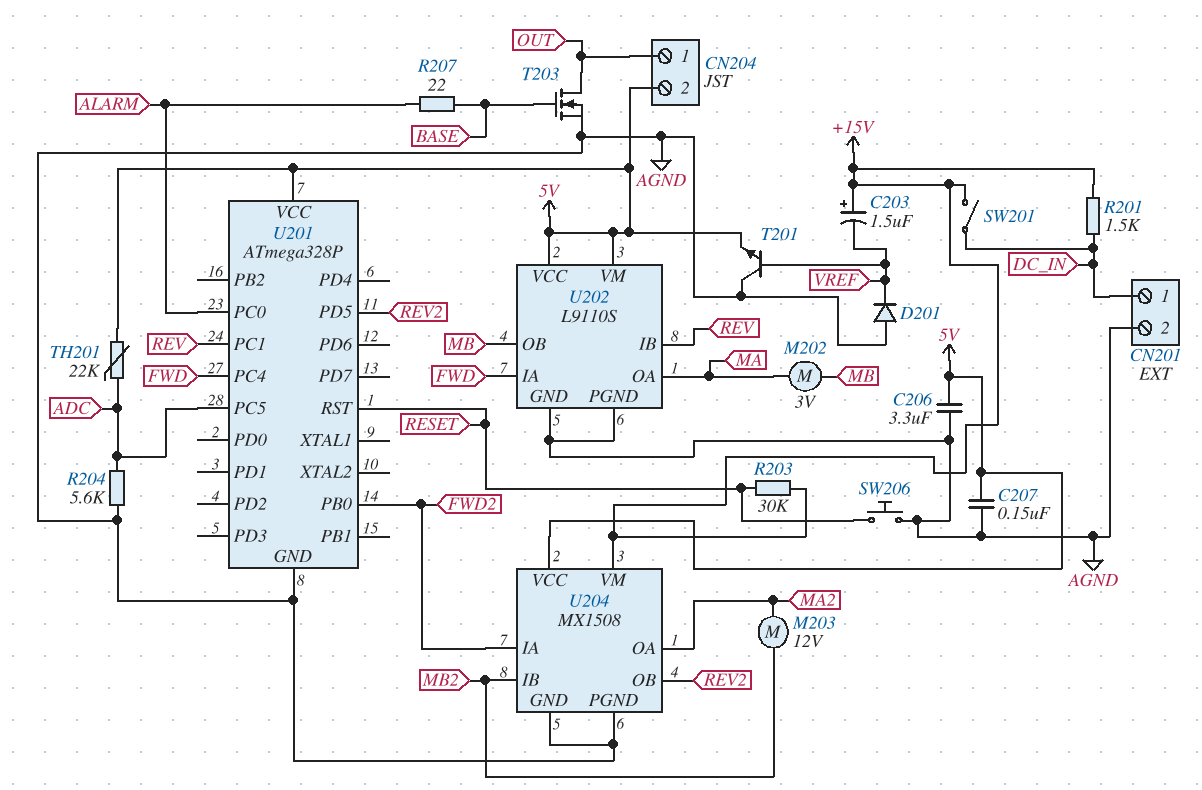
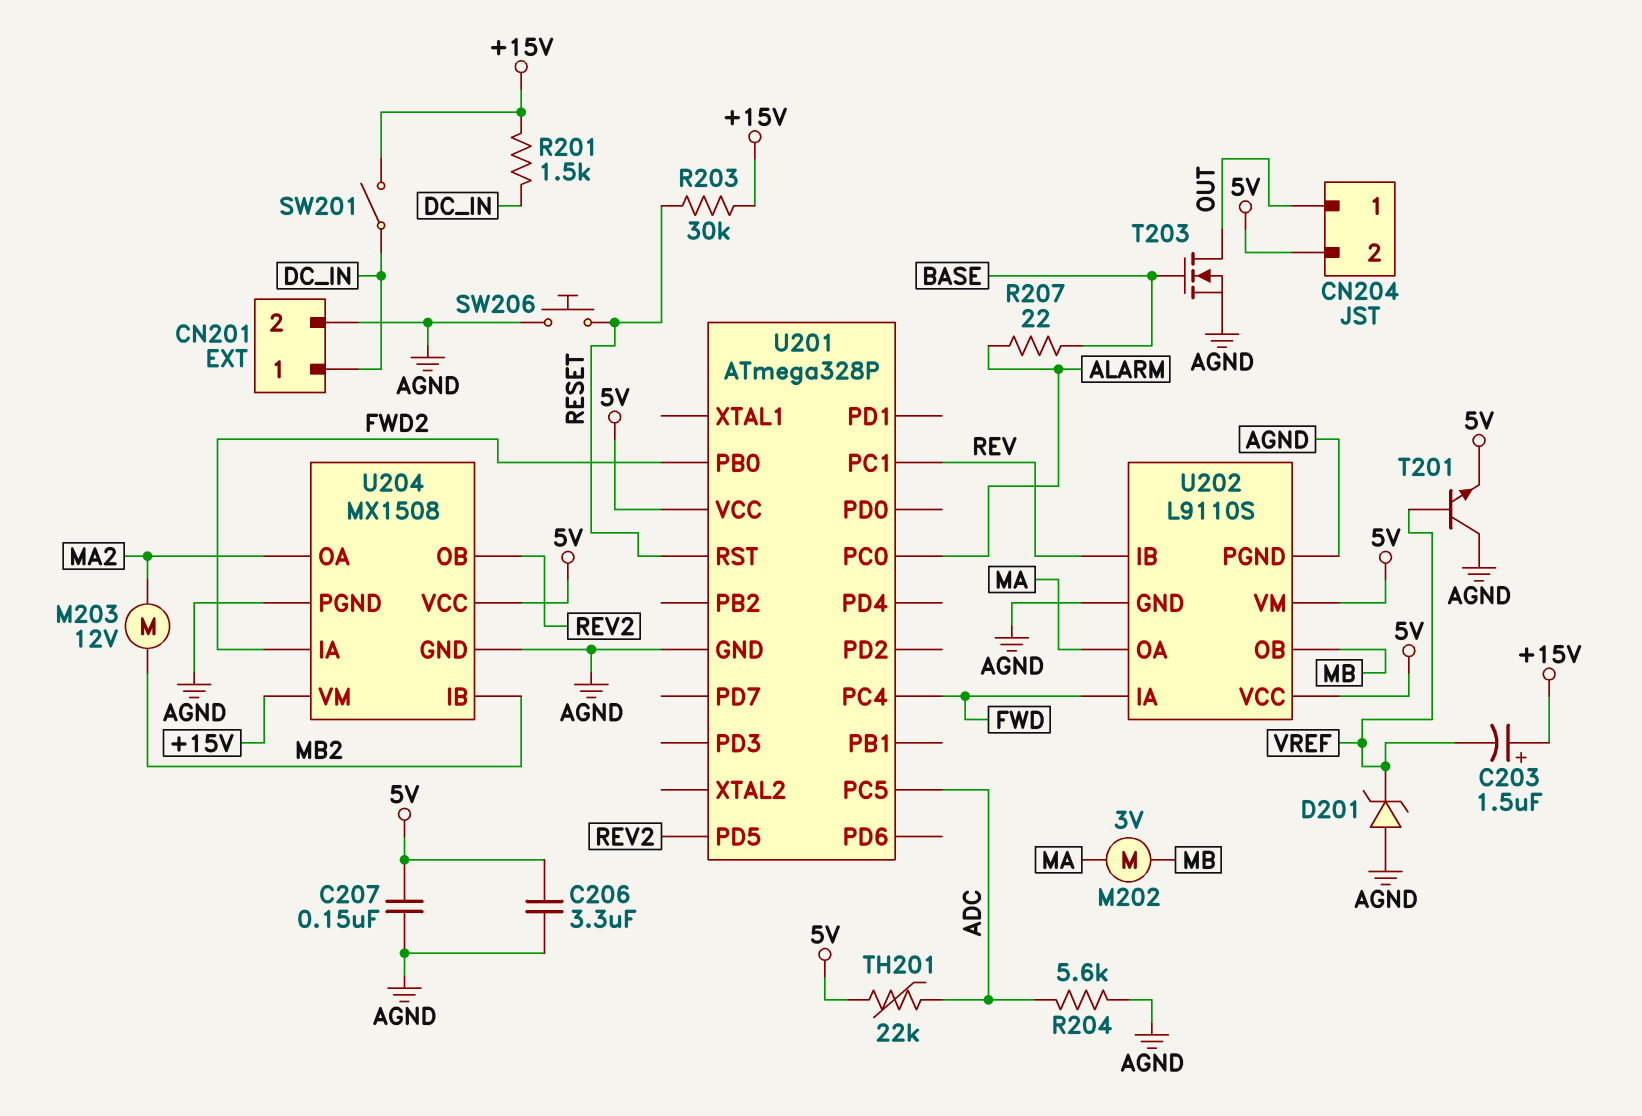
D201: diode (A AGND, K VREF) -> zener (A AGND, K VREF)

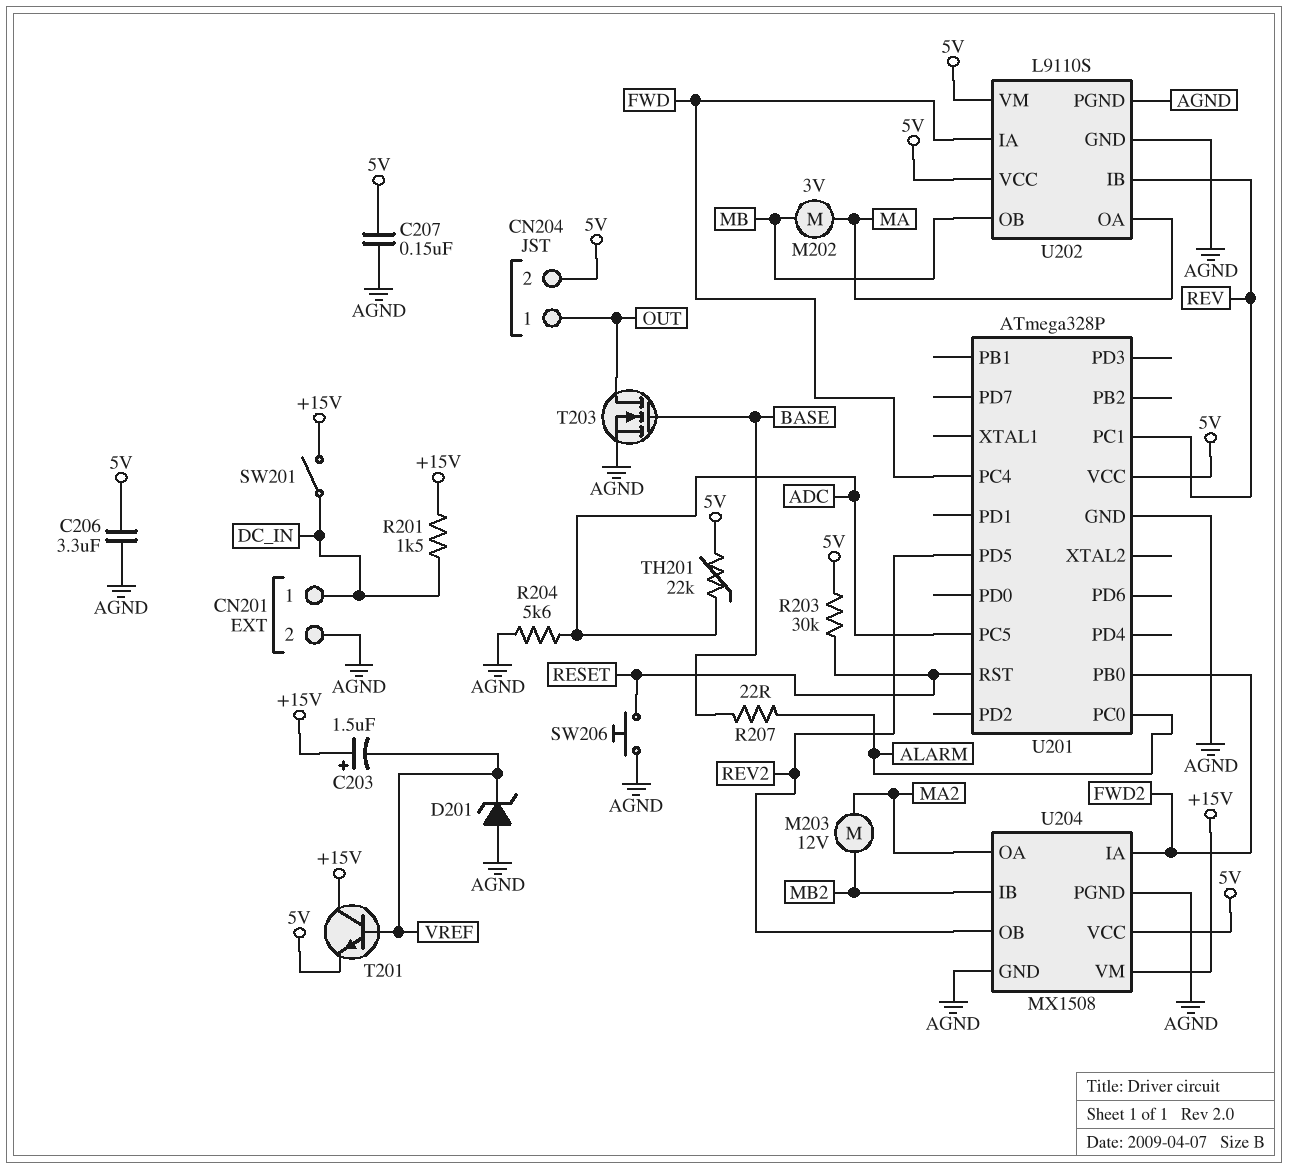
R203: 30k (+15V, RESET) -> 30k (5V, RESET)
T201: NPN (B VREF, C AGND, E 5V) -> NPN (B VREF, C +15V, E 5V)

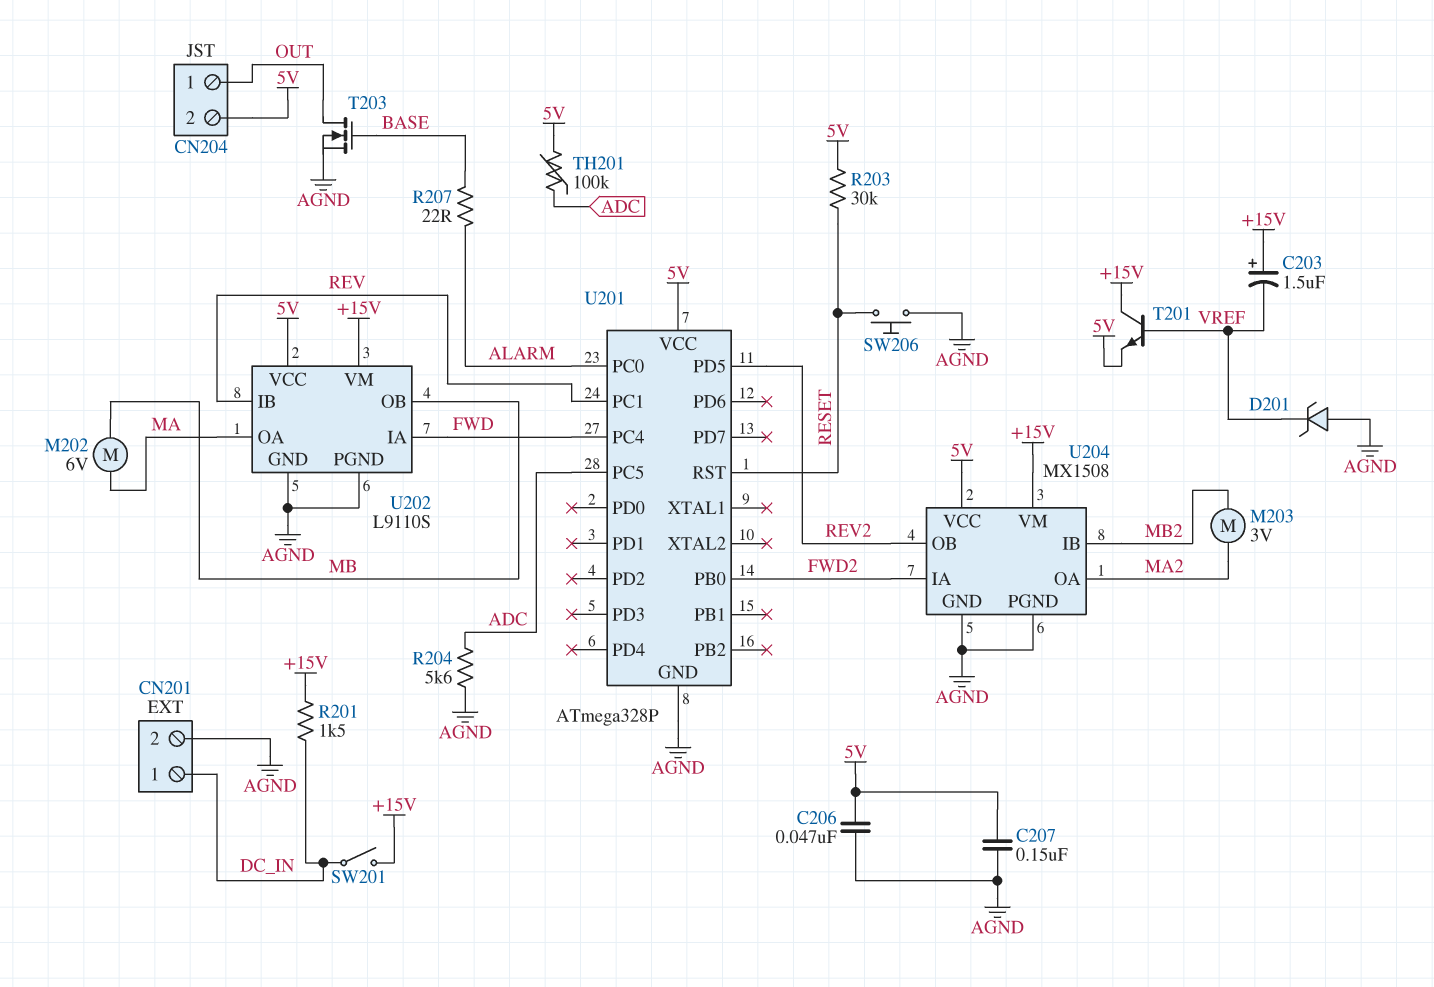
C206: 3.3uF (5V, AGND) -> 47nF (5V, AGND)
M202: motor 3V (MA, MB) -> motor 6V (MA, MB)
M203: motor 12V (MA2, MB2) -> motor 3V (MA2, MB2)
TH201: 22k (5V, ADC) -> 100k (5V, ADC)
U202 pin VM: 5V -> +15V

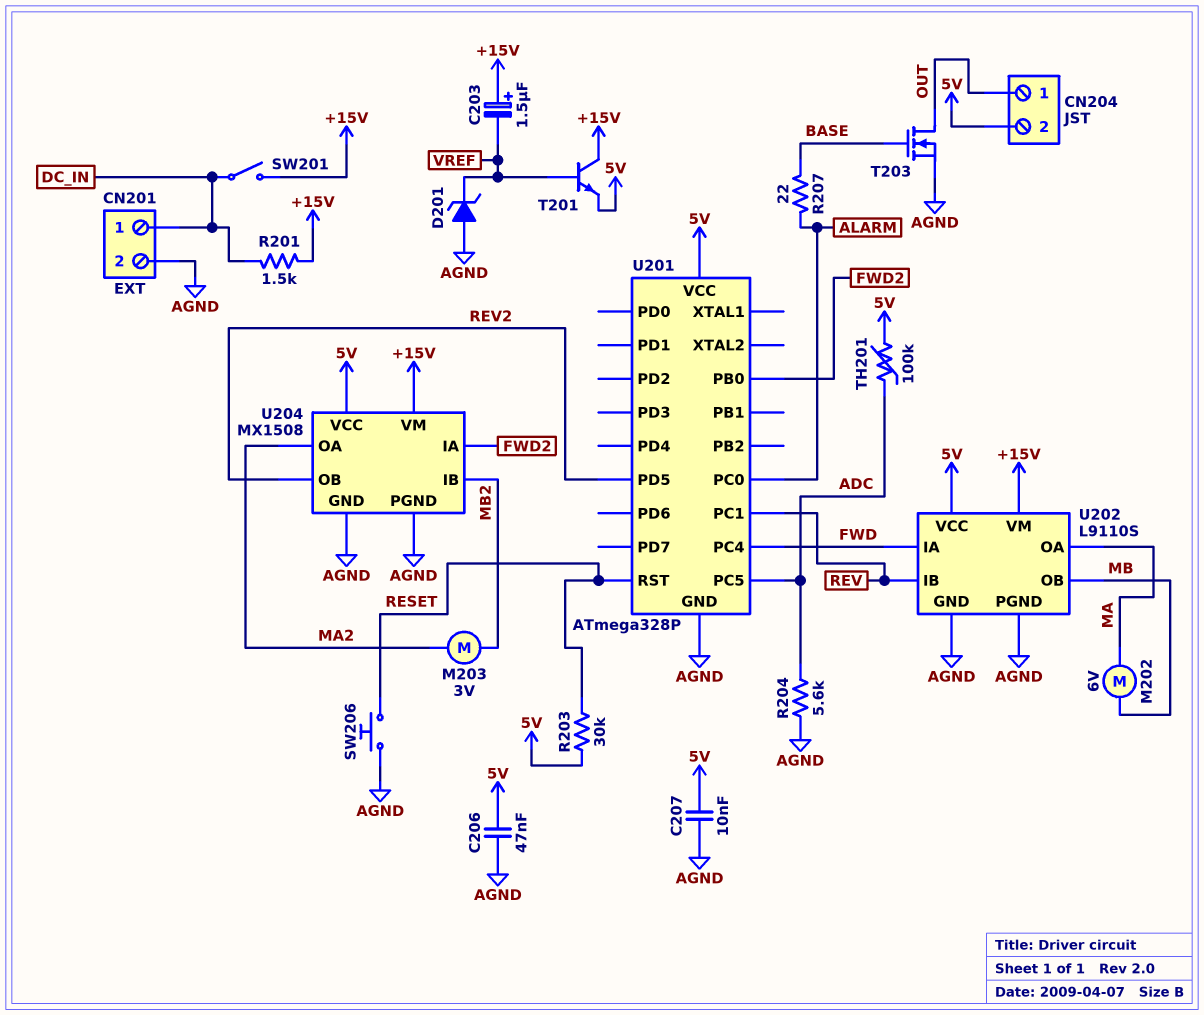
C207: 150nF (5V, AGND) -> 10nF (5V, AGND)

